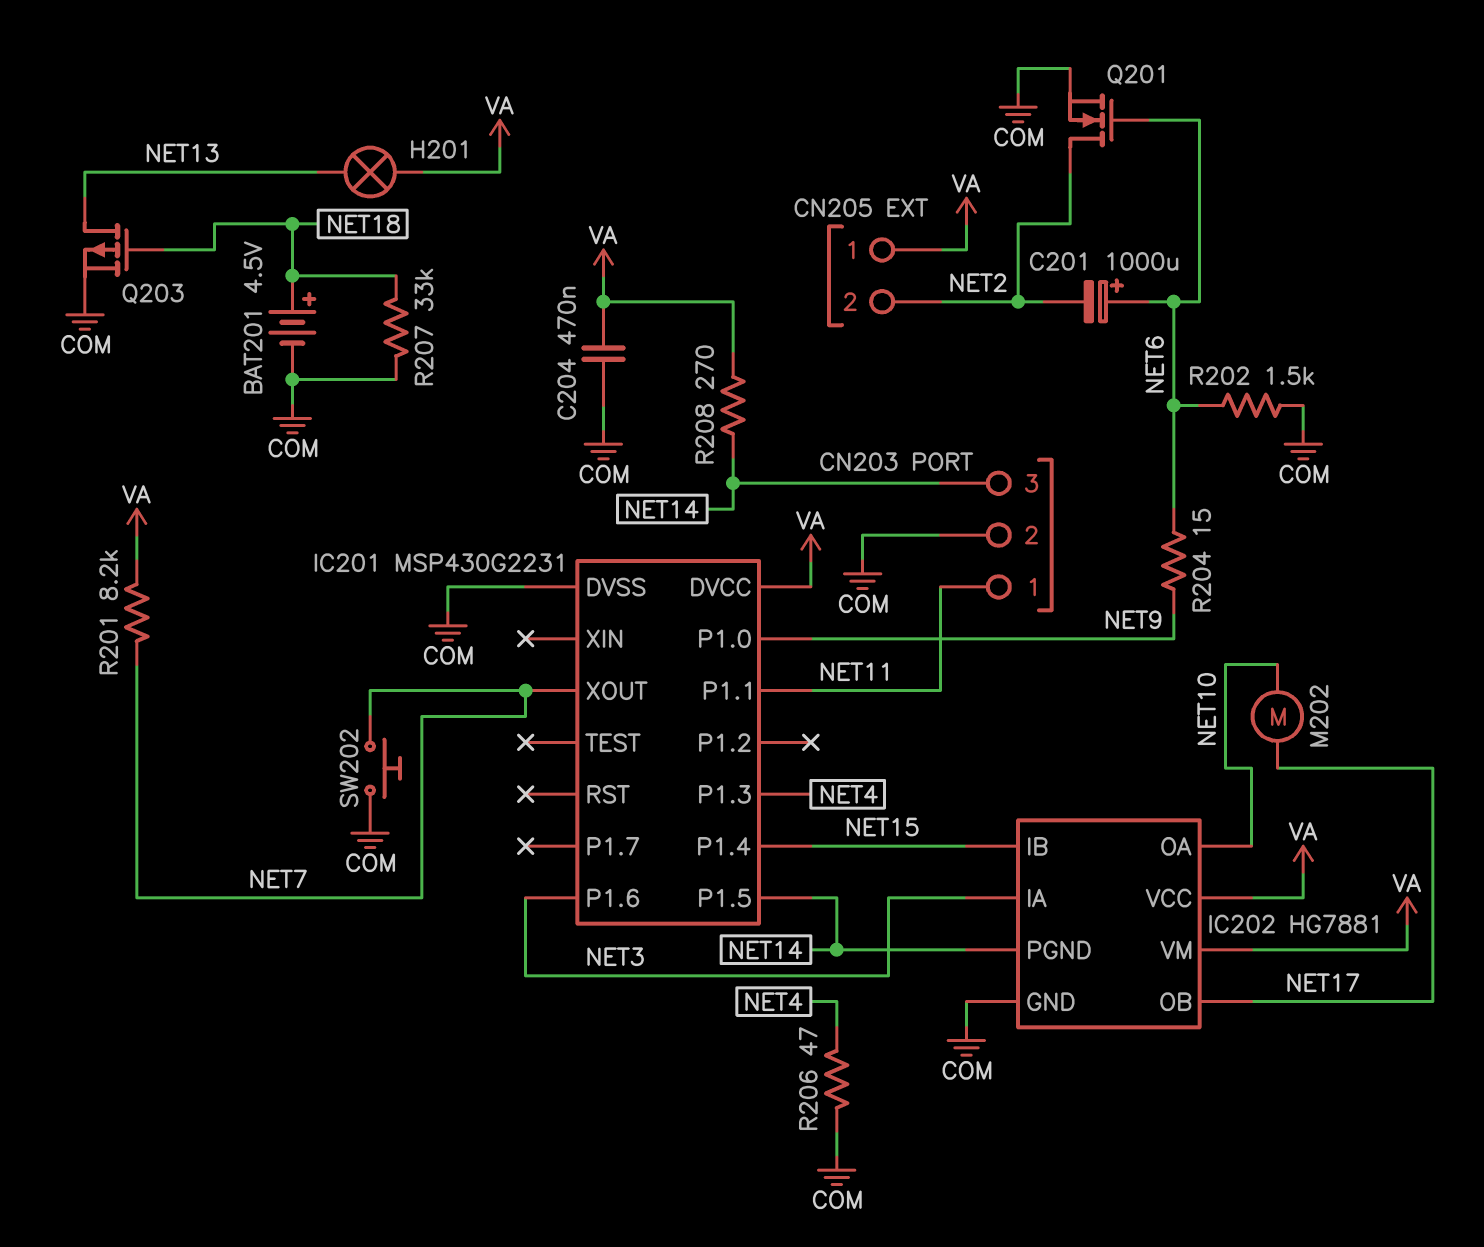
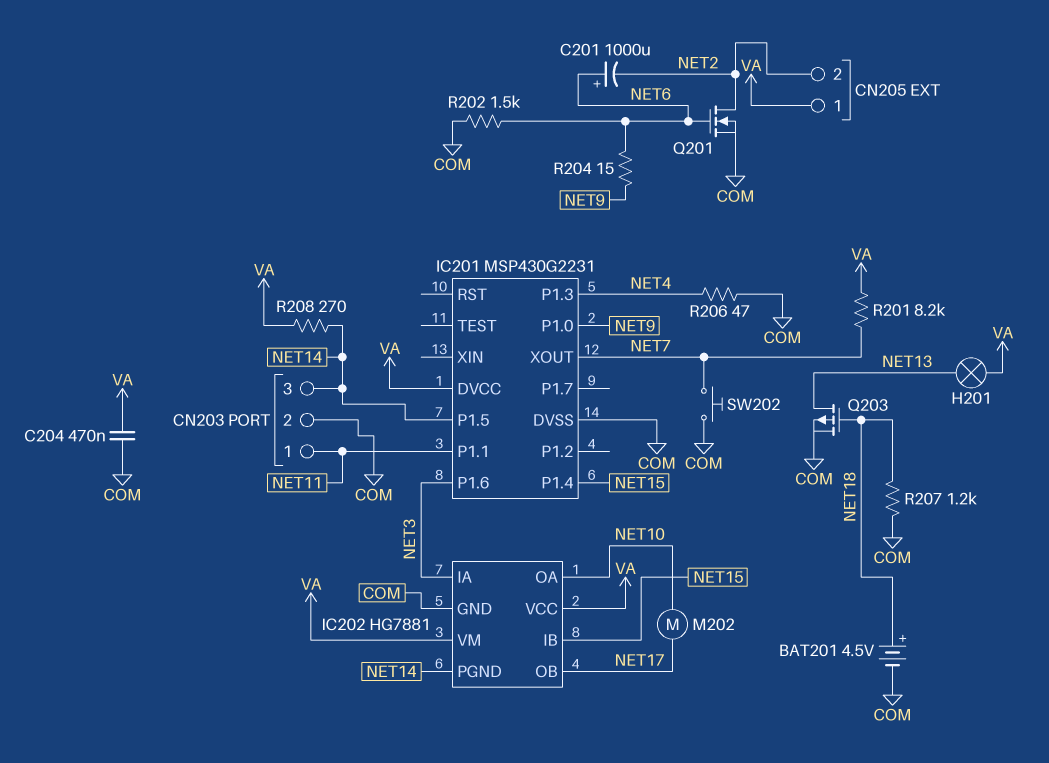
R207: 33k (COM, NET18) -> 1.2k (COM, NET18)

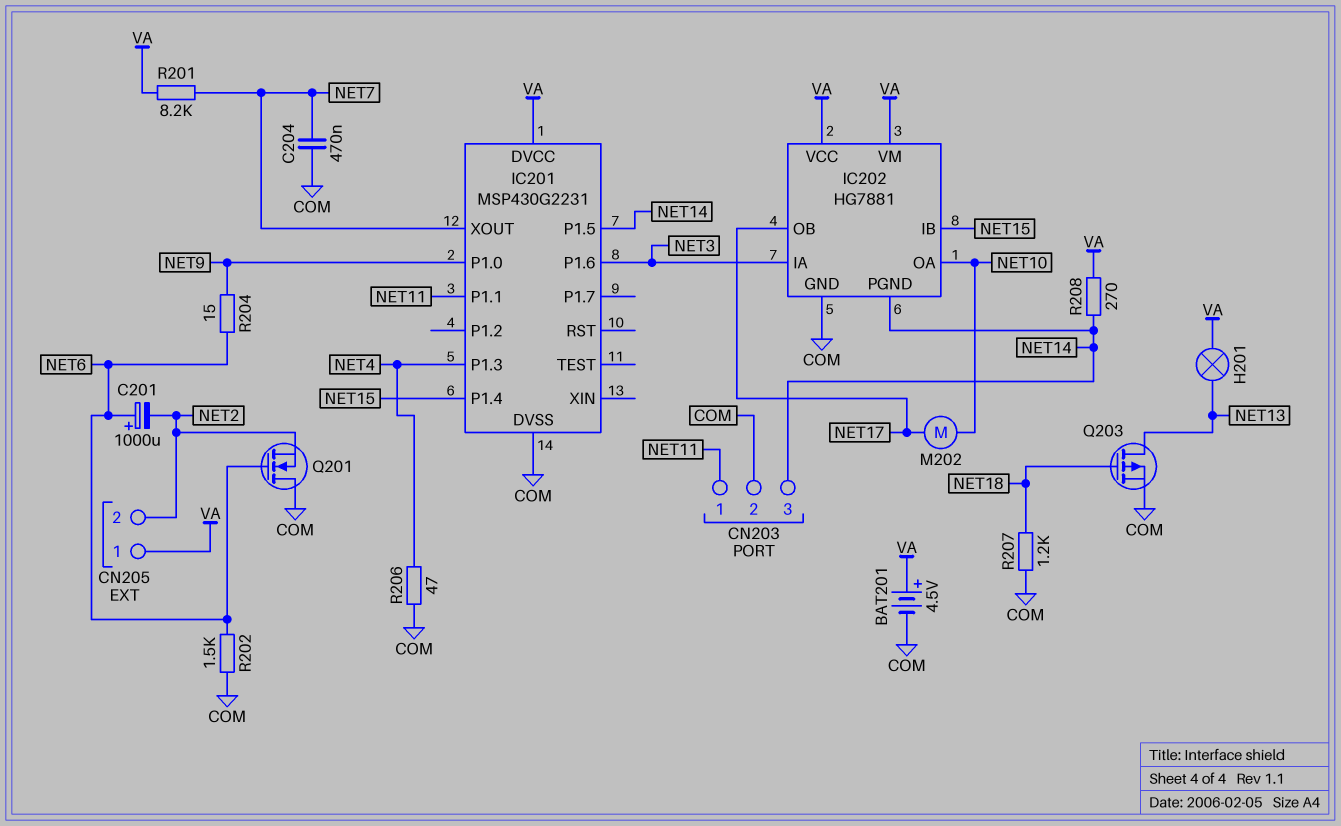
BAT201: 4.5V (plus NET18, minus COM) -> 4.5V (plus VA, minus COM)
C204: 470nF (COM, VA) -> 470nF (COM, NET7)
Q201: NMOS (G NET6, D NET2, S COM) -> NMOS (G NET6, D COM, S NET2)
SW202: button (COM, NET7) -> none

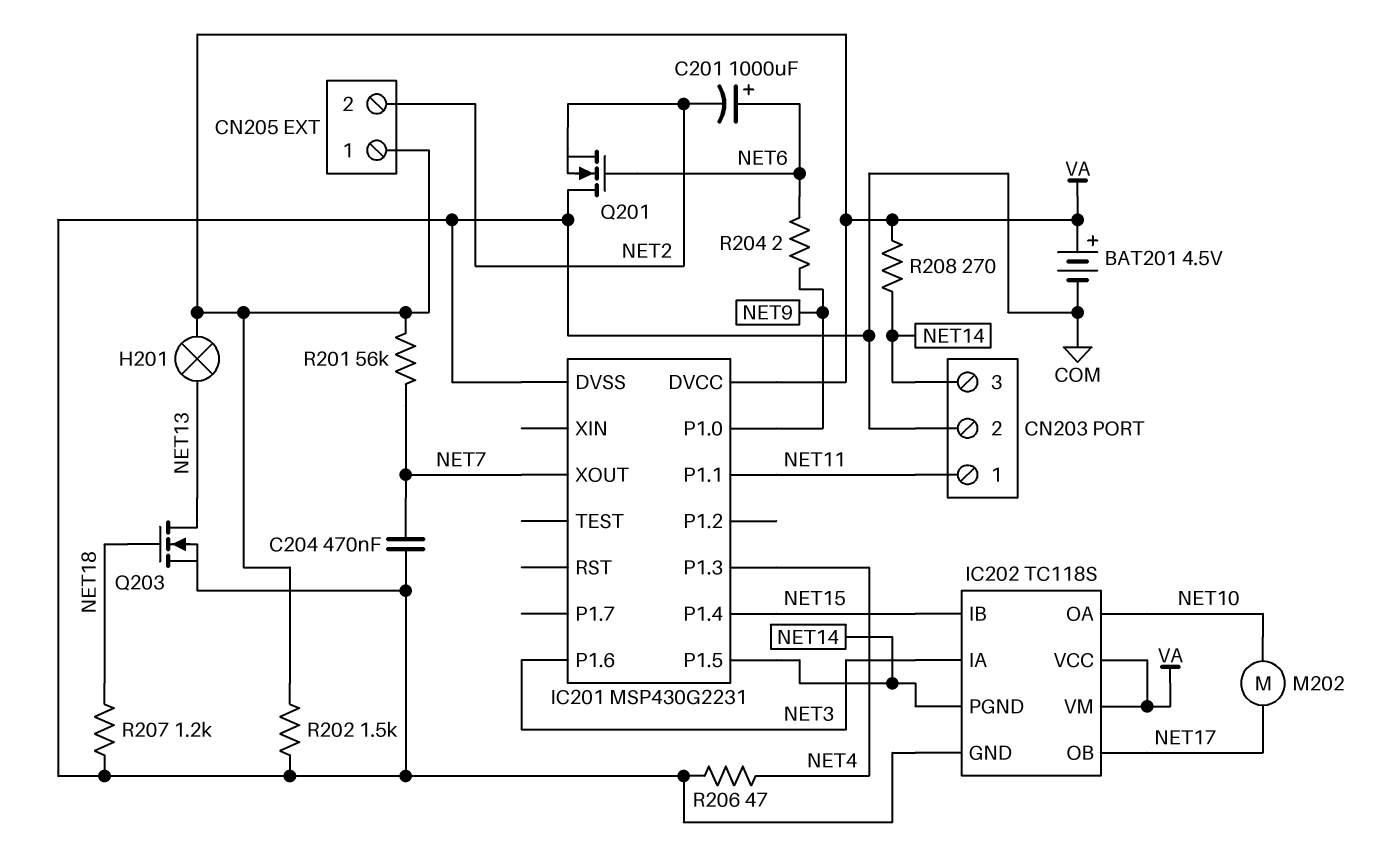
IC202: HG7881 -> TC118S
Q203: PMOS (G NET18, D NET13, S COM) -> NMOS (G NET18, D NET13, S COM)
R201: 8.2k (NET7, VA) -> 56k (NET7, VA)
R202: 1.5k (COM, NET6) -> 1.5k (COM, VA)
R204: 15 (NET6, NET9) -> 2 (NET6, NET9)

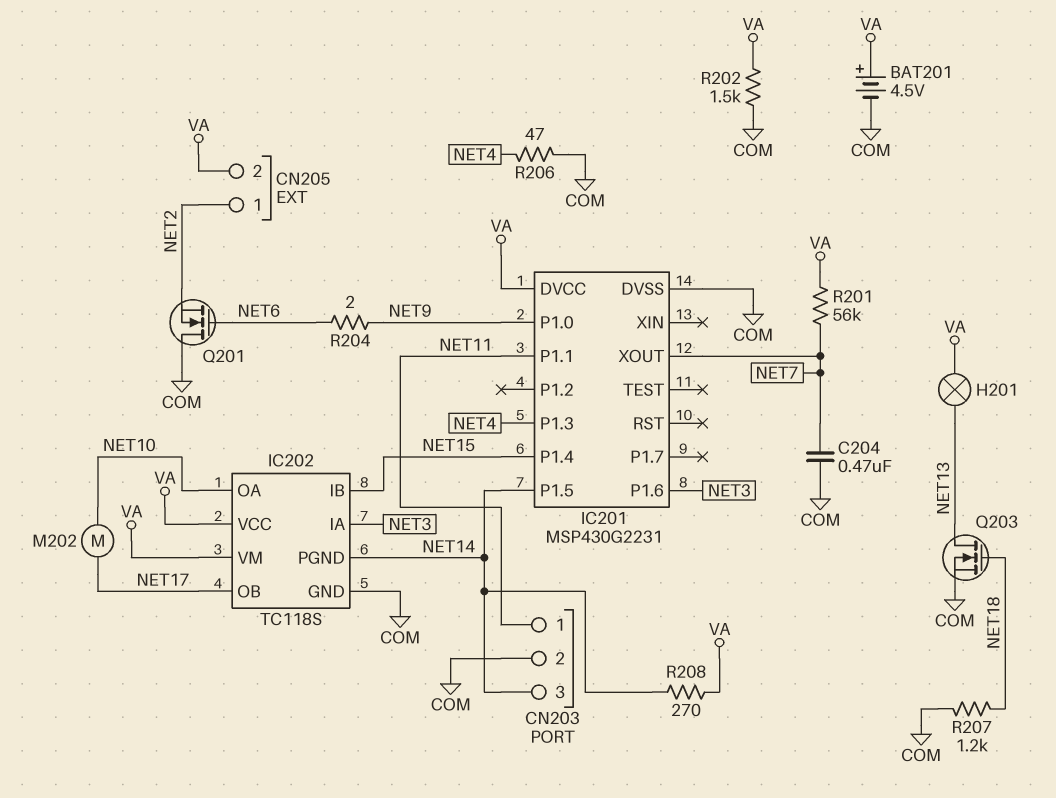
C201: 1000uF (plus NET6, minus NET2) -> none
CN205 pin 1: VA -> NET2
CN205 pin 2: NET2 -> VA

